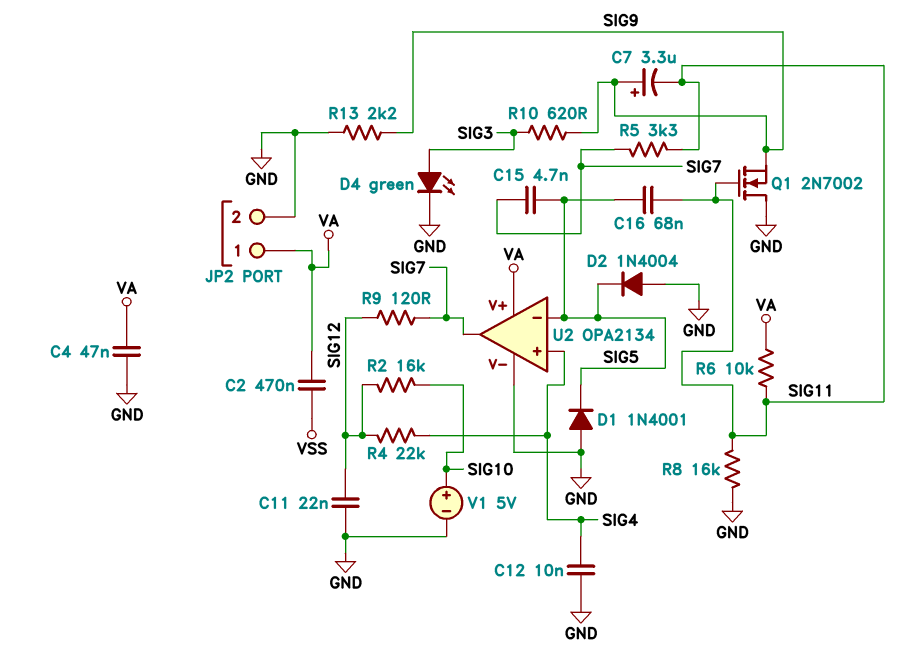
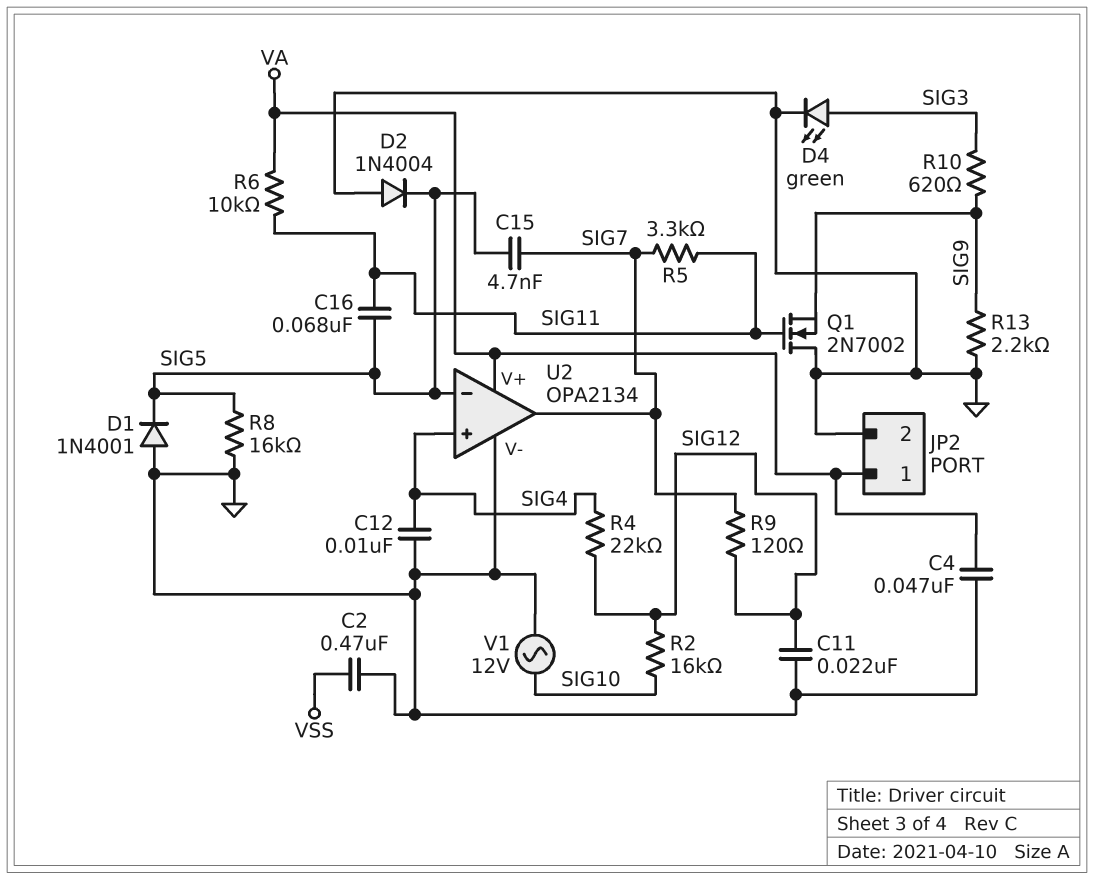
C2: 470nF (VA, VSS) -> 470nF (GND, VSS)
C7: 3.3uF (plus SIG9, minus SIG11) -> none
R8: 16k (GND, SIG11) -> 16k (GND, SIG5)
V1: 5V (plus SIG10, minus GND) -> AC 12V (GND, SIG10)

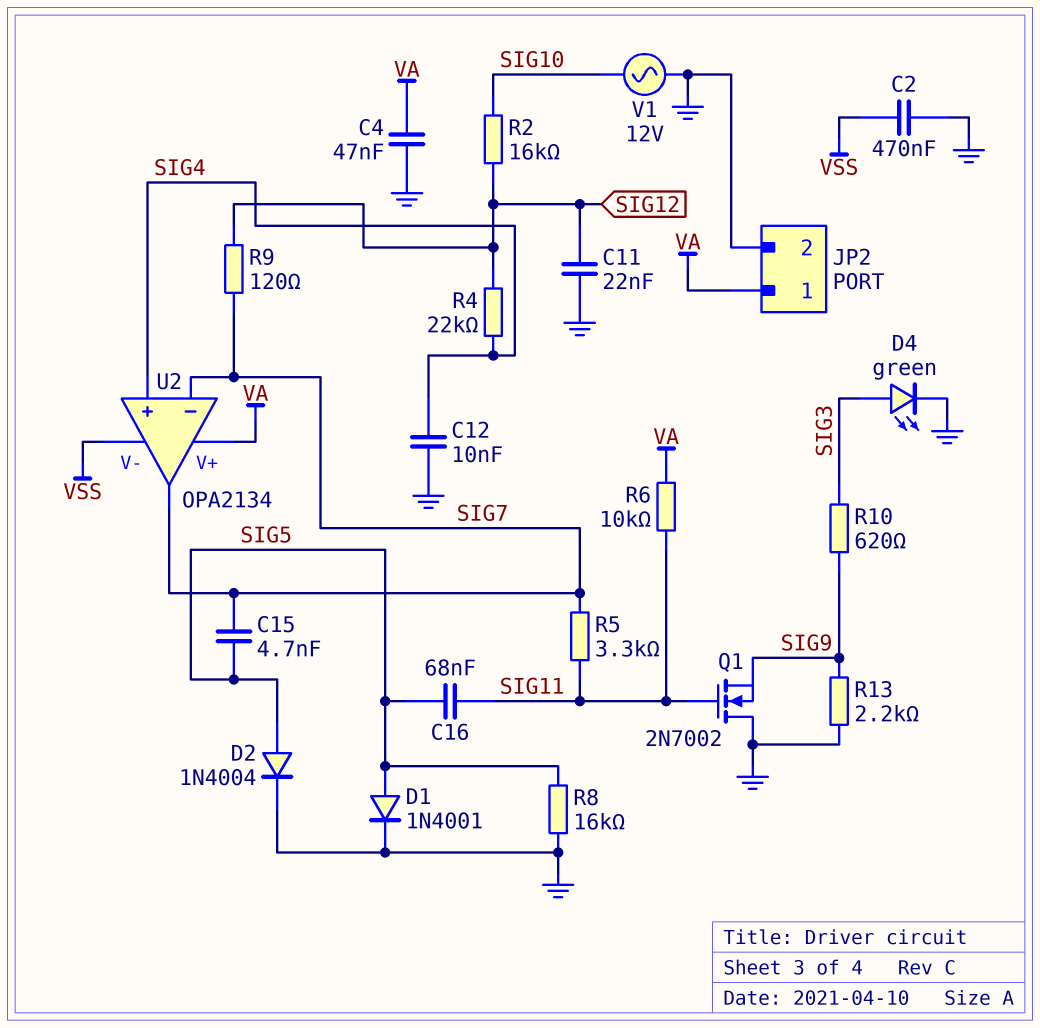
D1: diode 1N4001 (A GND, K SIG5) -> diode 1N4001 (A SIG5, K GND)
D2: diode 1N4004 (A GND, K SIG5) -> diode 1N4004 (A SIG5, K GND)
U2 pin V-: GND -> VSS
U2 pin in-: SIG5 -> SIG7

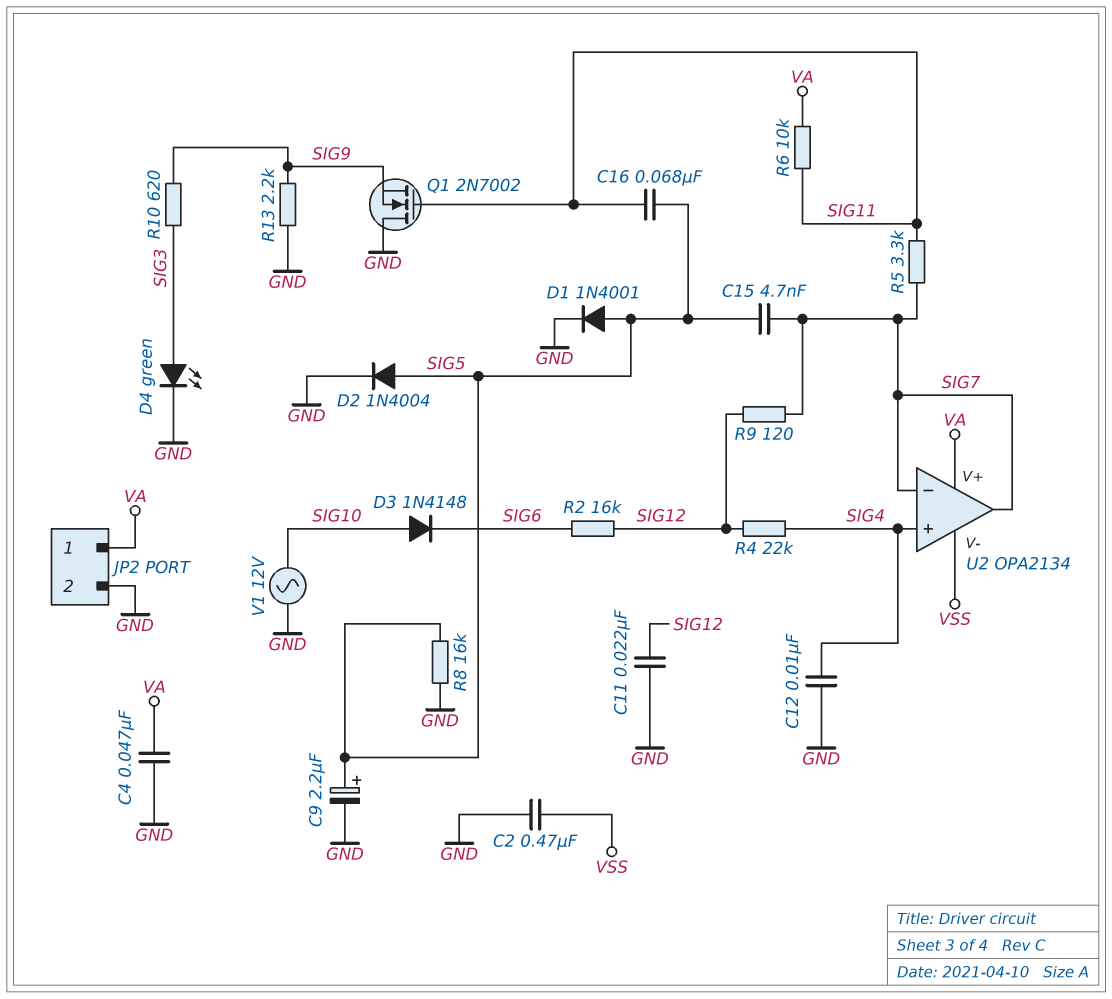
C9: none -> 2.2uF (plus SIG5, minus GND)
D3: none -> diode 1N4148 (A SIG10, K SIG6)
R2: 16k (SIG10, SIG12) -> 16k (SIG6, SIG12)

